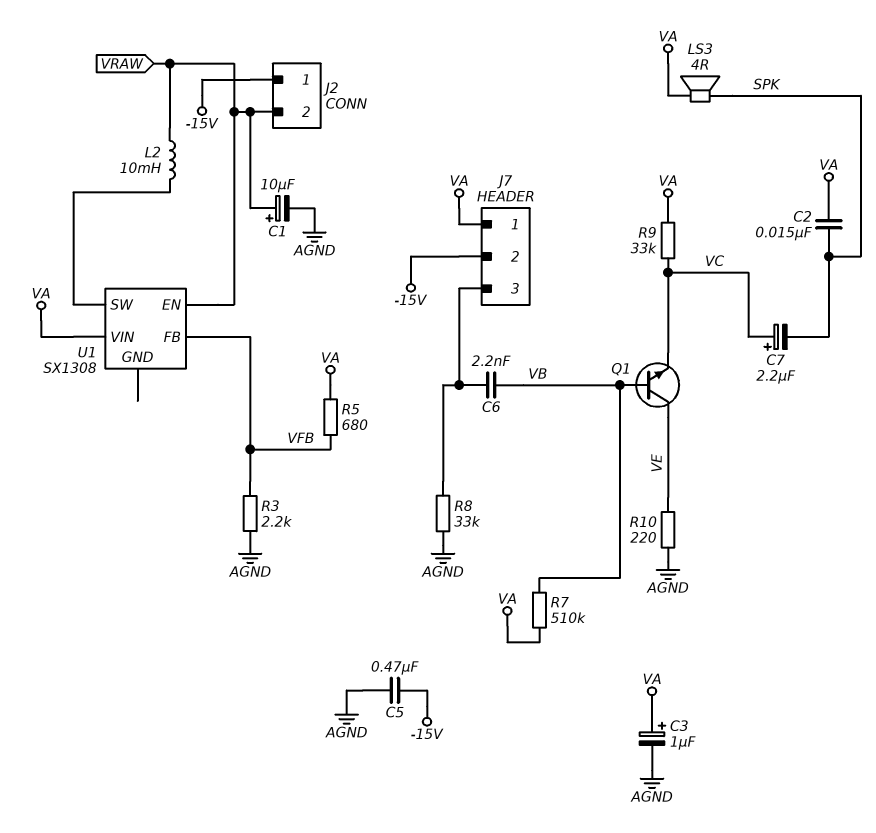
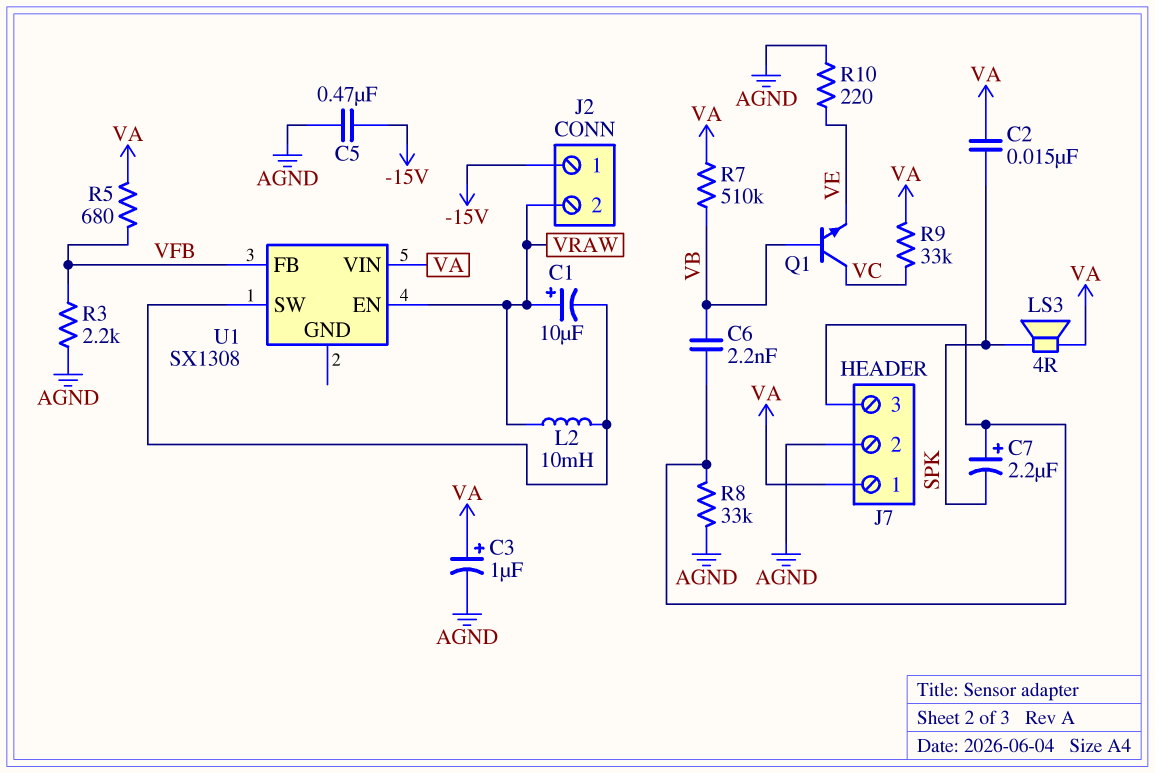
C1: 10uF (plus VRAW, minus AGND) -> 10uF (plus VRAW, minus U1/SW)
C7: 2.2uF (plus VC, minus SPK) -> 2.2uF (plus J7/3, minus SPK)
J7 pin 2: -15V -> AGND
Q1: NPN (B VB, C VE, E VC) -> NPN (B VB, C VC, E VE)

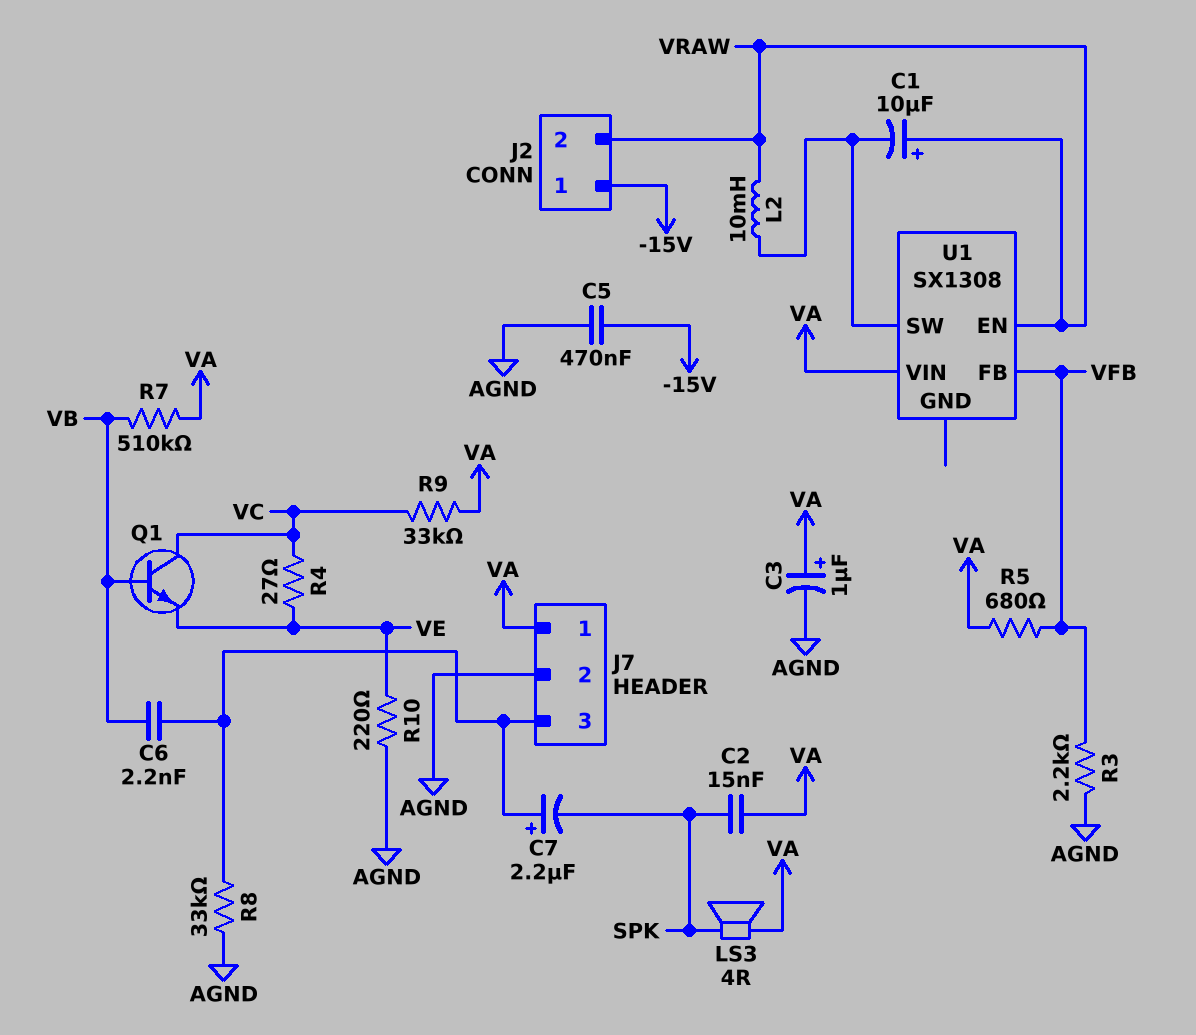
R4: none -> 27 (VC, VE)

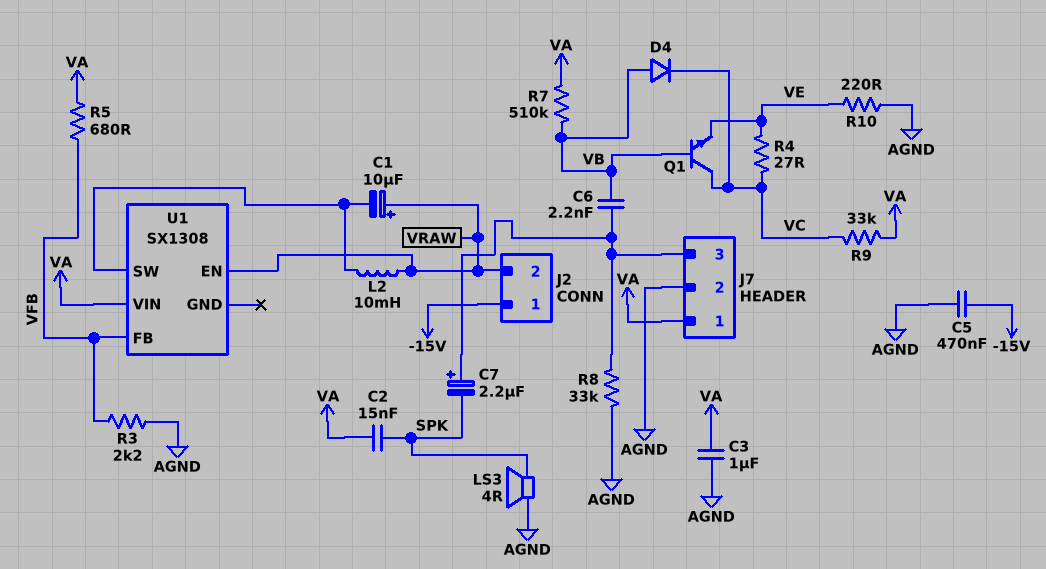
C3: 1uF (plus VA, minus AGND) -> 1uF (AGND, VA)
D4: none -> diode (A VB, K VC)
LS3: speaker 4R (SPK, VA) -> speaker 4R (AGND, SPK)

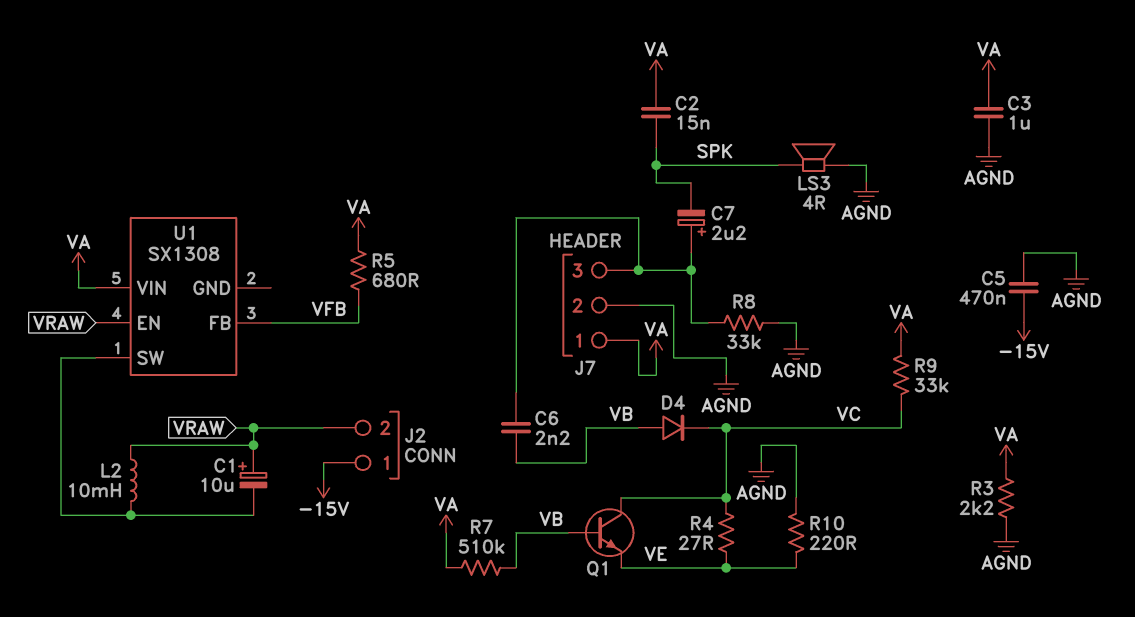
R3: 2.2k (AGND, VFB) -> 2.2k (AGND, VA)

